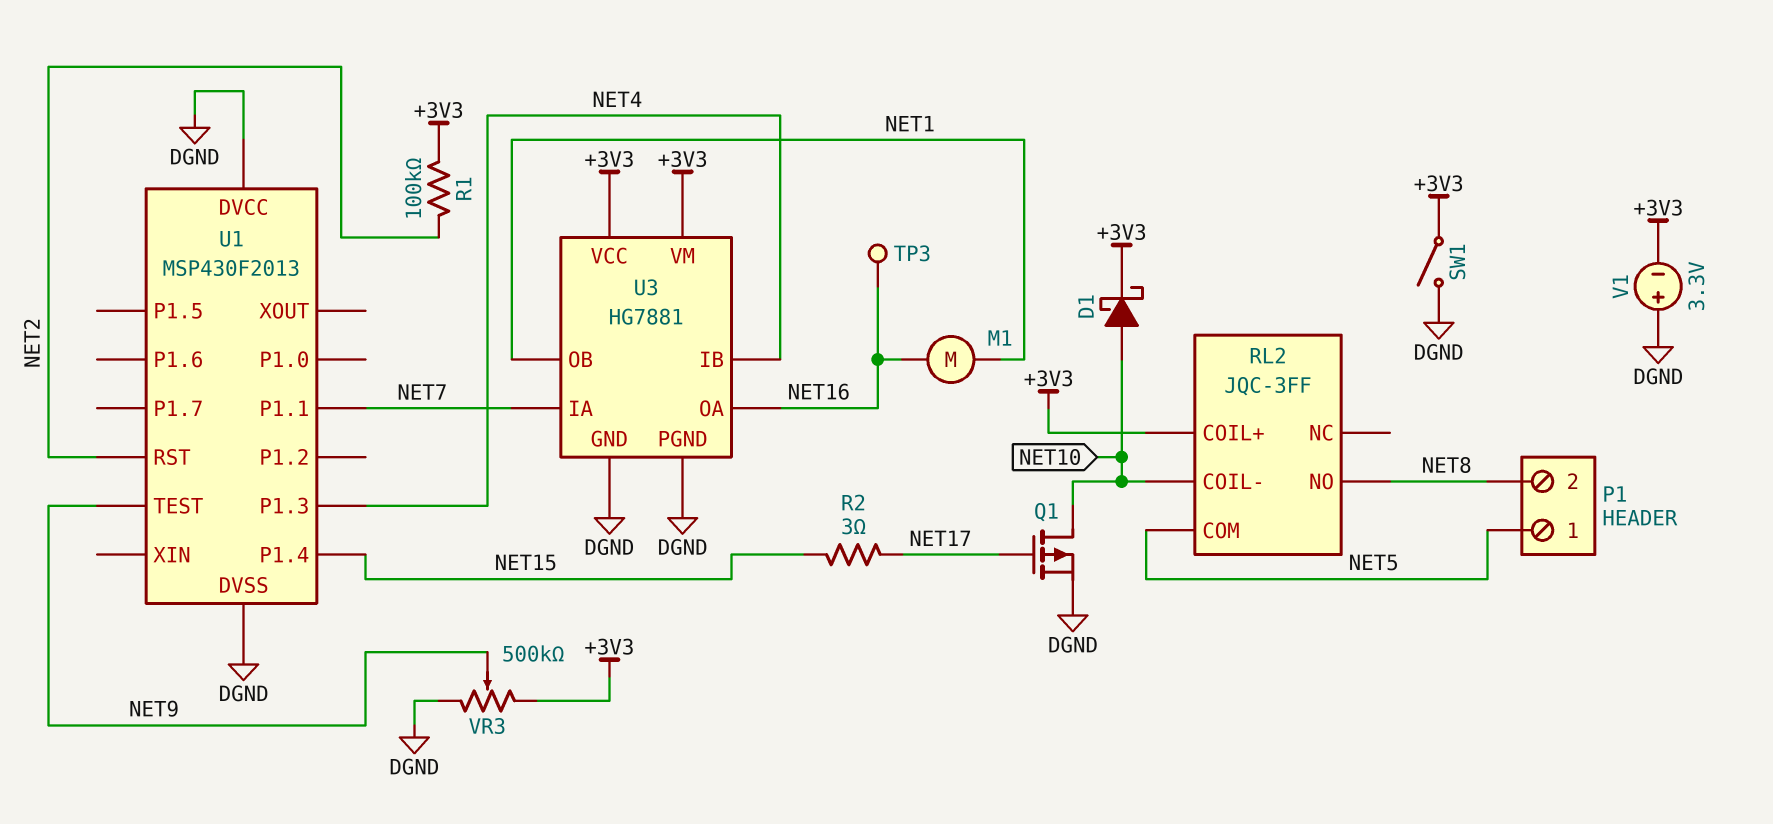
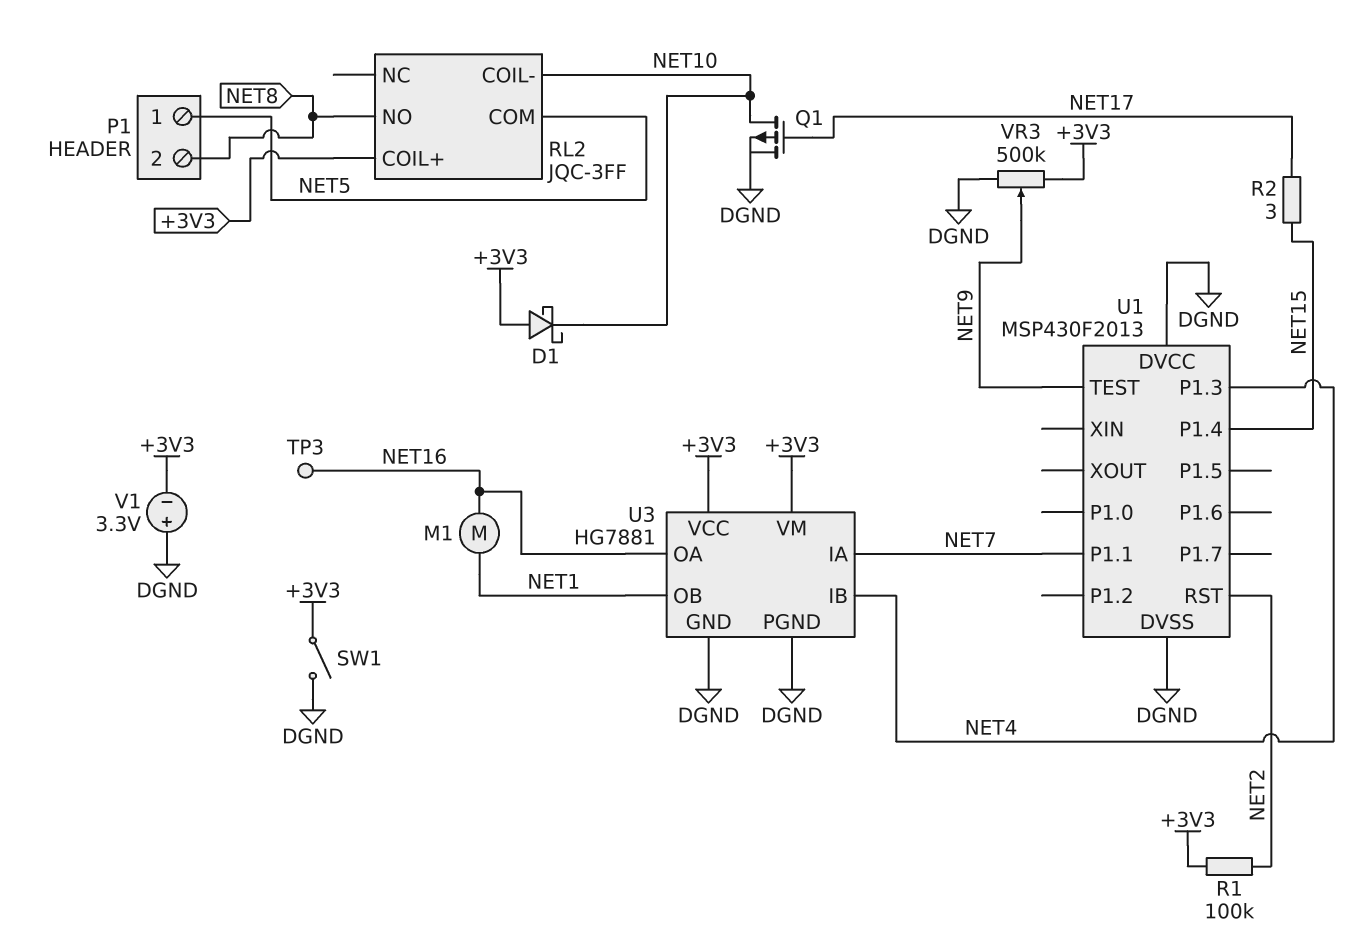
D1: schottky (A NET10, K +3V3) -> schottky (A +3V3, K NET10)

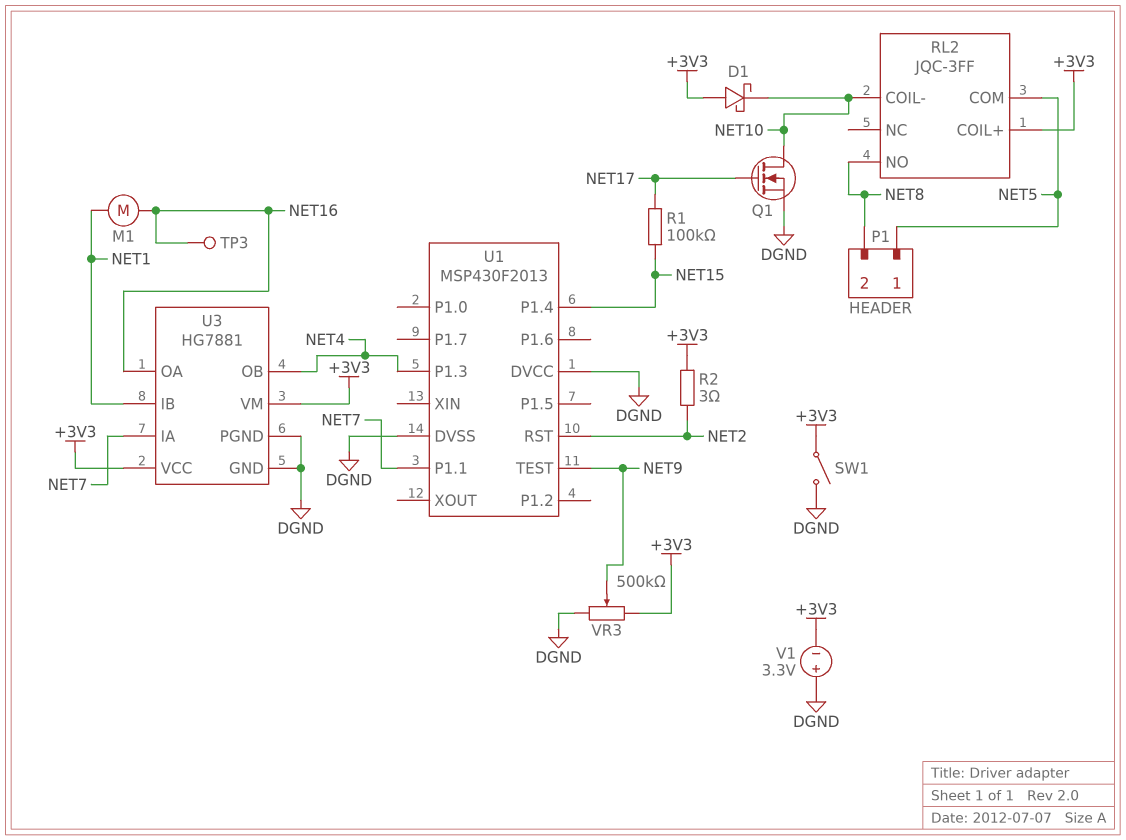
Q1: PMOS (G NET17, D NET10, S DGND) -> NMOS (G NET17, D NET10, S DGND)
R1: 100k (+3V3, NET2) -> 100k (NET15, NET17)
R2: 3 (NET15, NET17) -> 3 (+3V3, NET2)
U3 pin IB: NET4 -> NET1
U3 pin OB: NET1 -> NET4

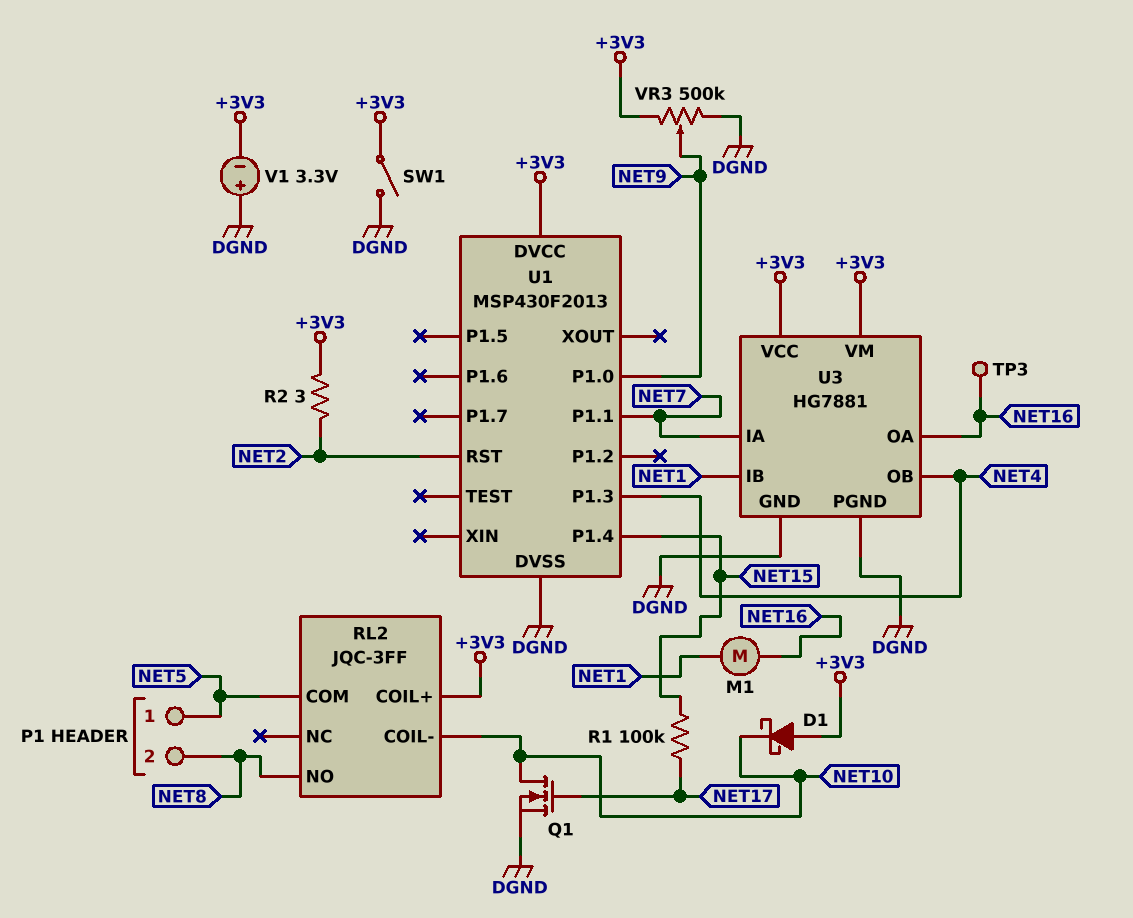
U1 pin DVCC: DGND -> +3V3
U1 pin P1.0: none -> NET9
U1 pin TEST: NET9 -> none

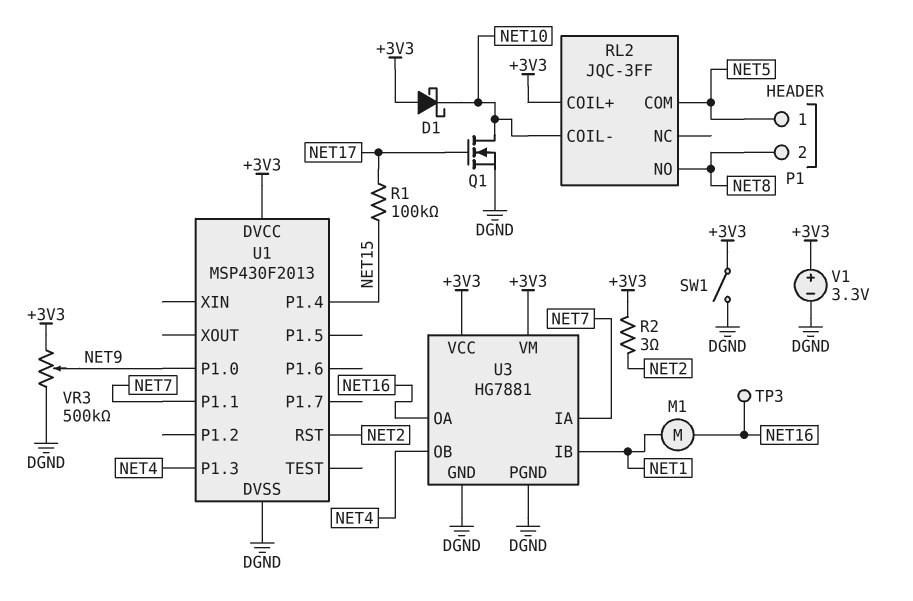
V1: 3.3V (plus DGND, minus +3V3) -> 3.3V (plus +3V3, minus DGND)

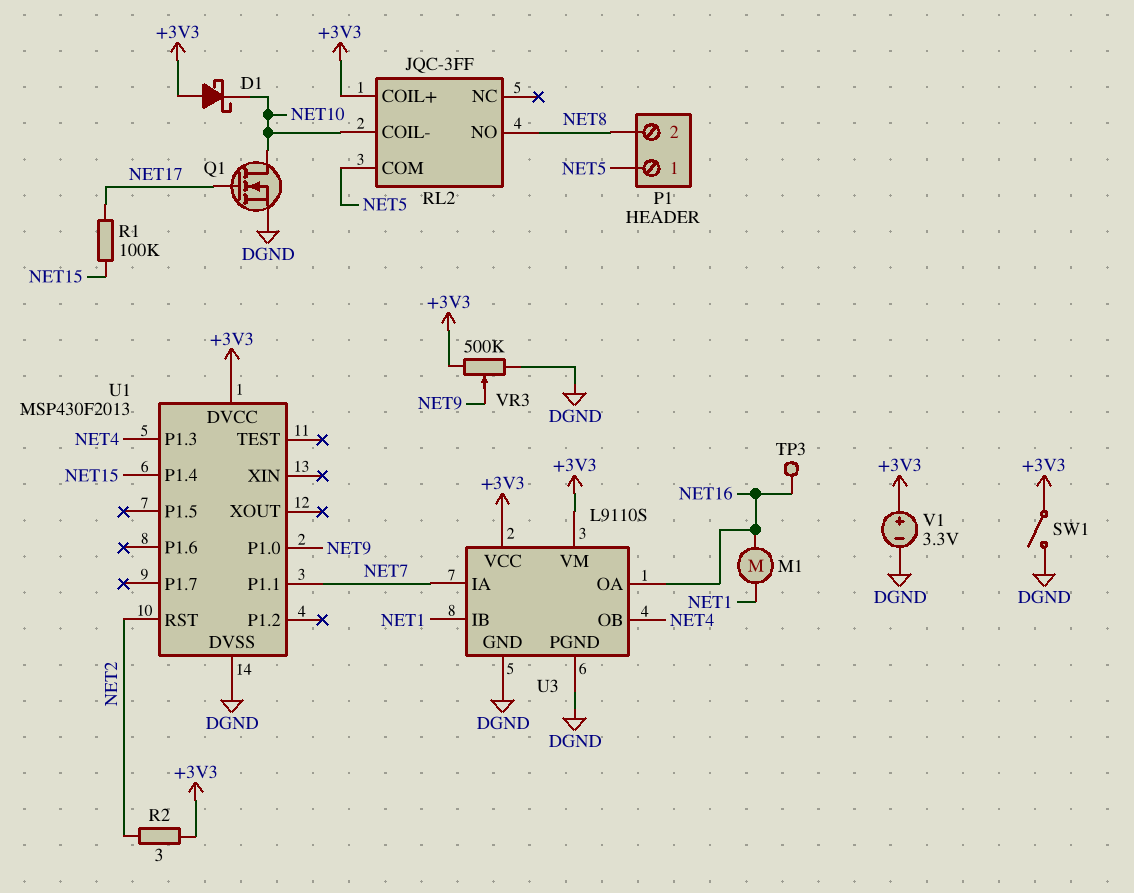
U3: HG7881 -> L9110S

